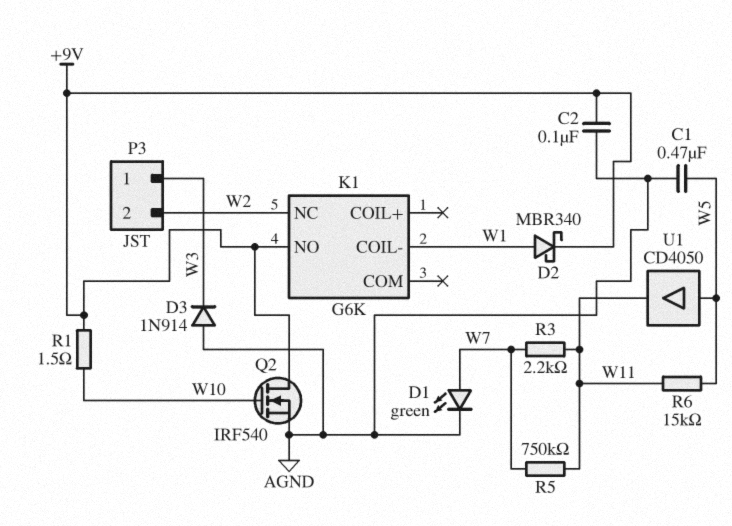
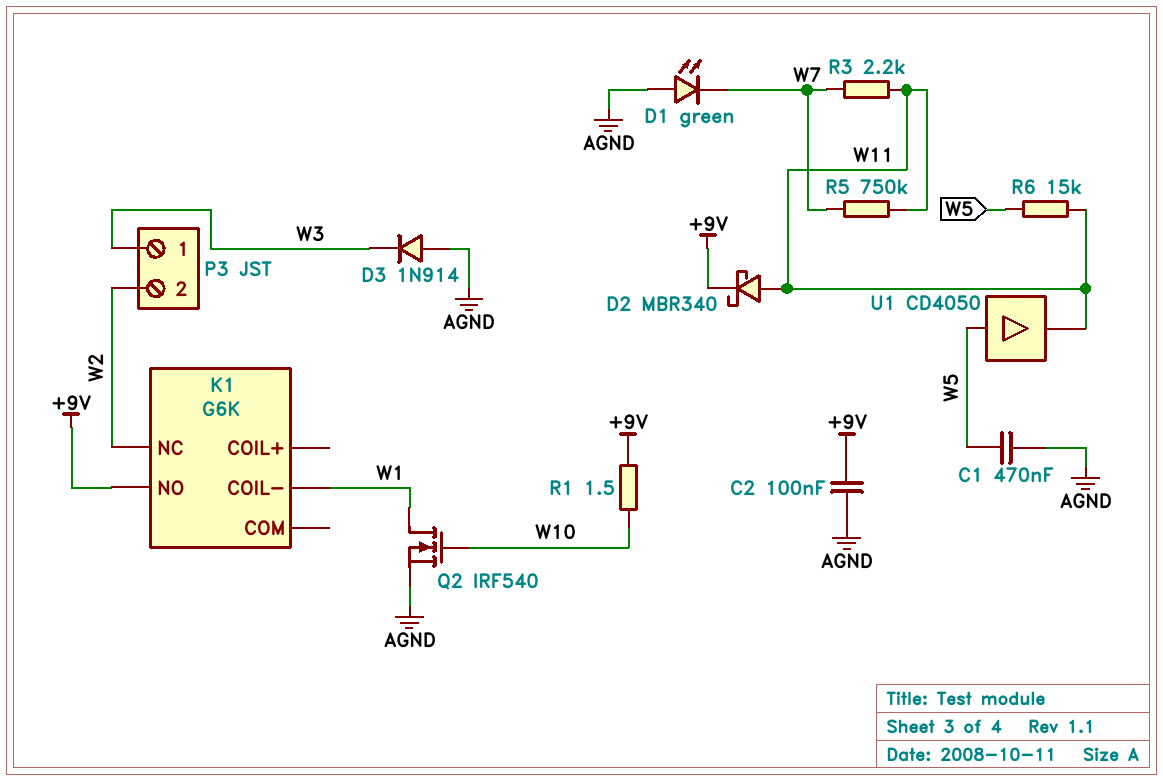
D1: LED green (A W7, K AGND) -> LED green (A AGND, K W7)
D2: schottky MBR340 (A W1, K +9V) -> schottky MBR340 (A W11, K +9V)
Q2: NMOS IRF540 (G W10, D +9V, S AGND) -> NMOS IRF540 (G W10, D W1, S AGND)

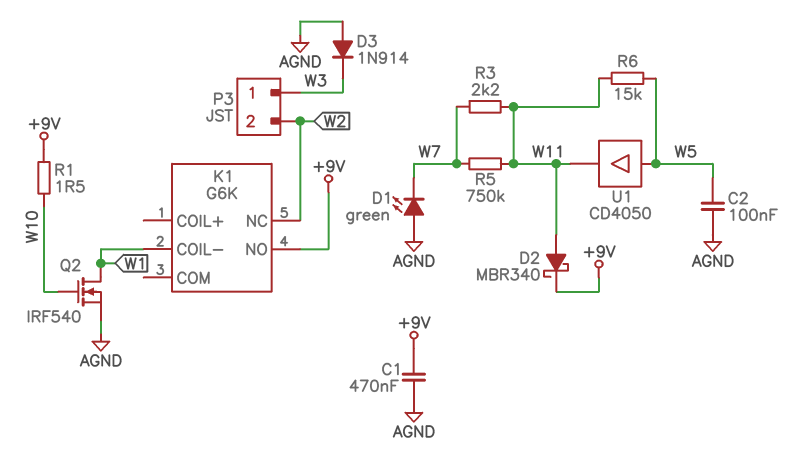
C1: 470nF (AGND, W5) -> 470nF (+9V, AGND)
C2: 100nF (+9V, AGND) -> 100nF (AGND, W5)

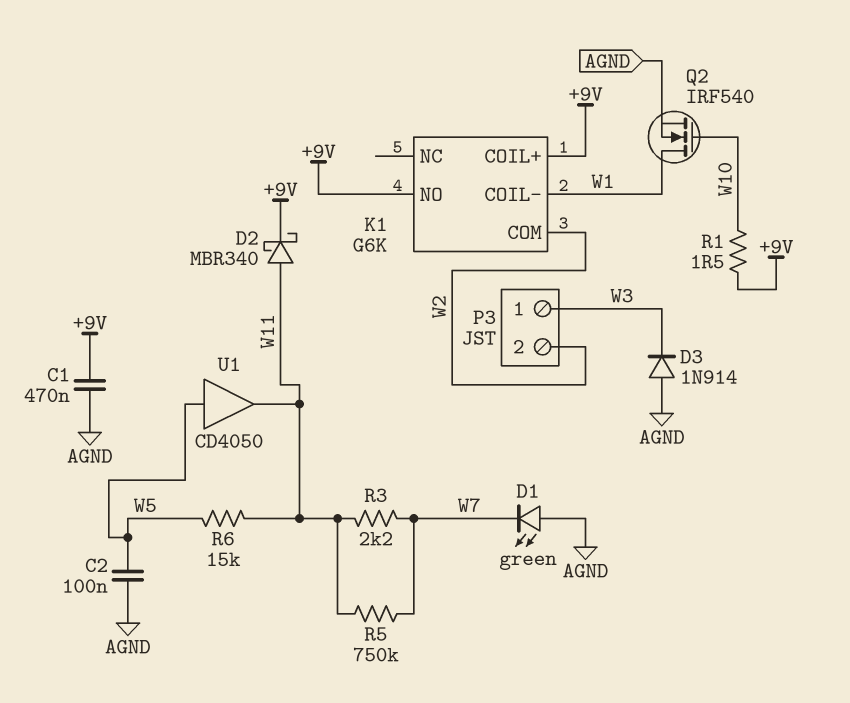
K1 pin COIL+: none -> +9V
K1 pin COM: none -> W2
K1 pin NC: W2 -> none

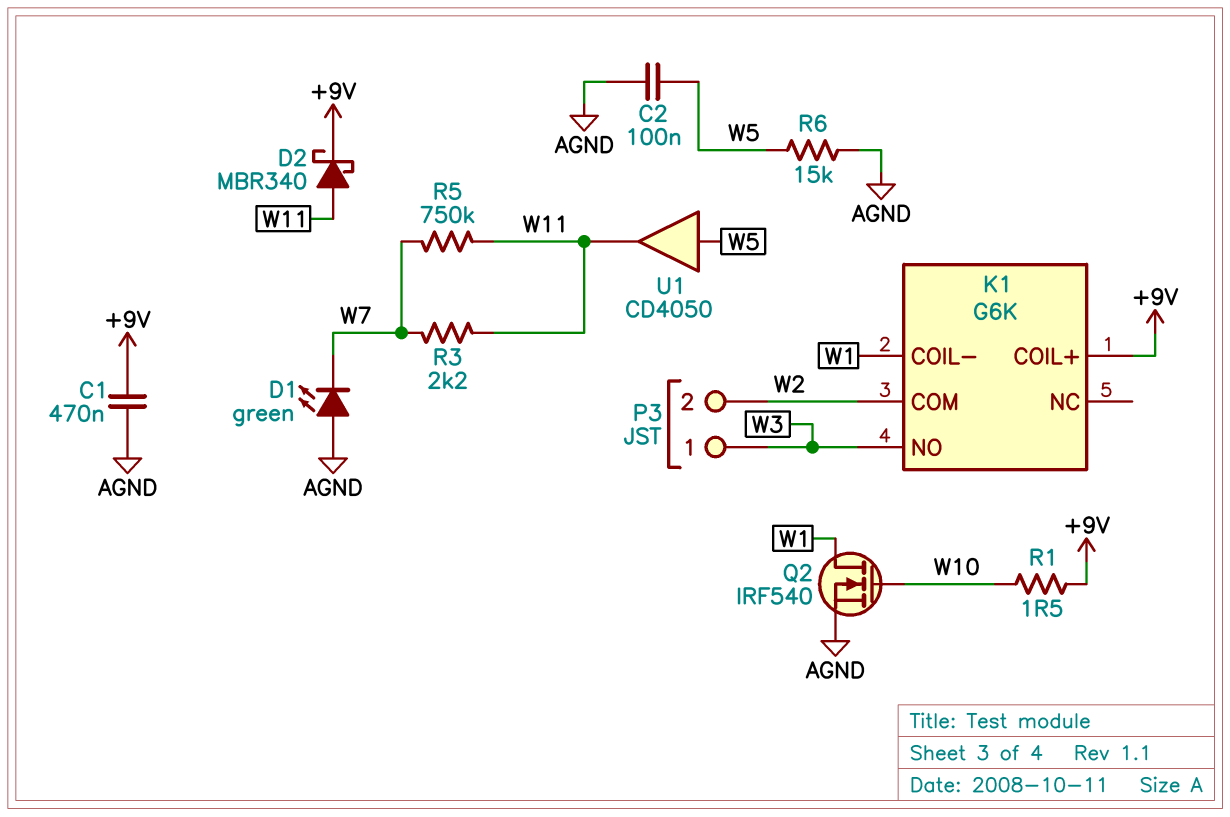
D3: diode 1N914 (A AGND, K W3) -> none
K1 pin NO: +9V -> W3
R6: 15k (W5, W11) -> 15k (AGND, W5)

